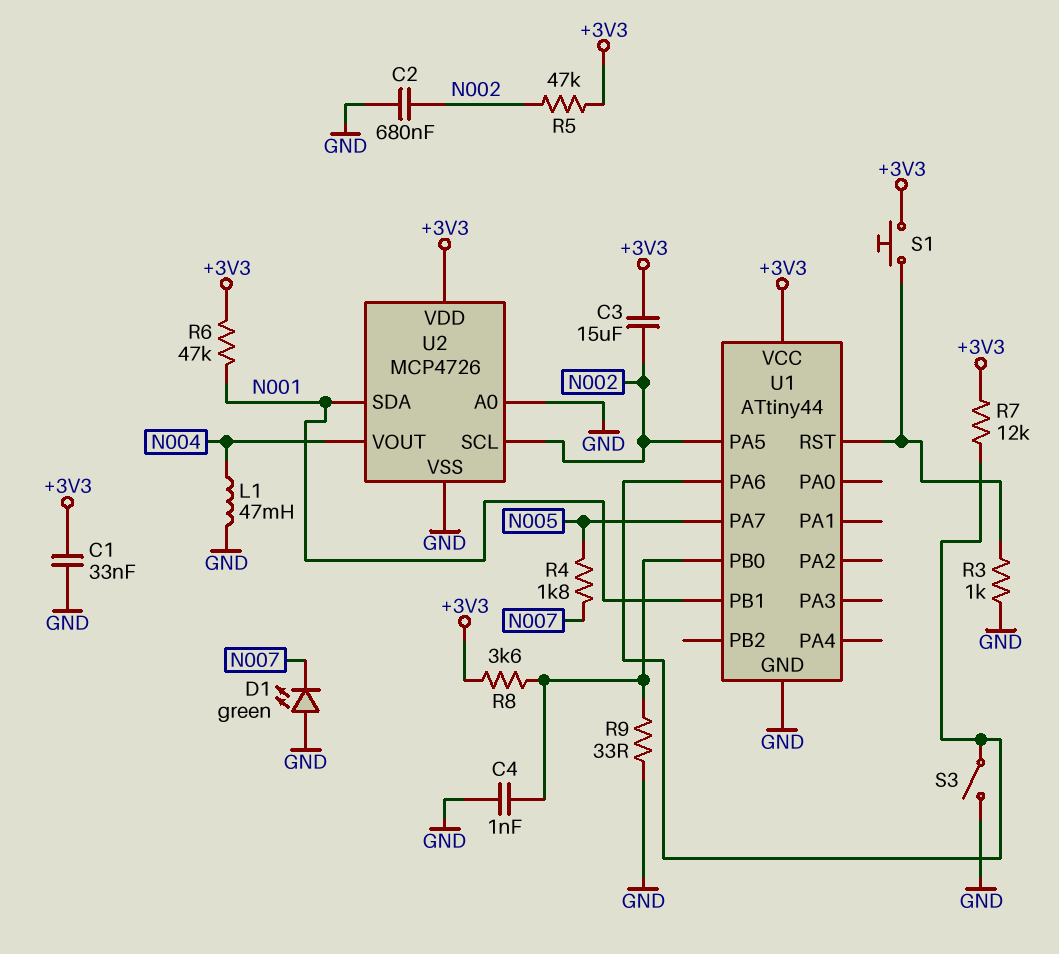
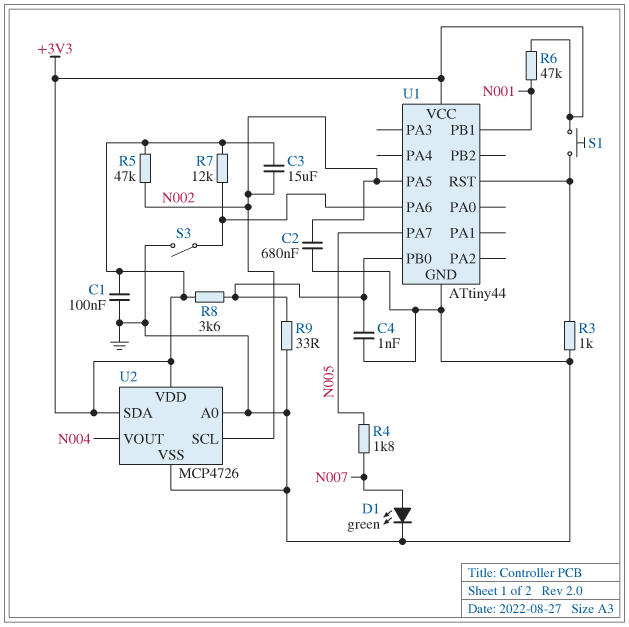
C1: 33nF (+3V3, GND) -> 100nF (+3V3, GND)
D1: LED green (A GND, K N007) -> LED green (A N007, K GND)
L1: 47mH (GND, N004) -> none
U2 pin SDA: N001 -> +3V3

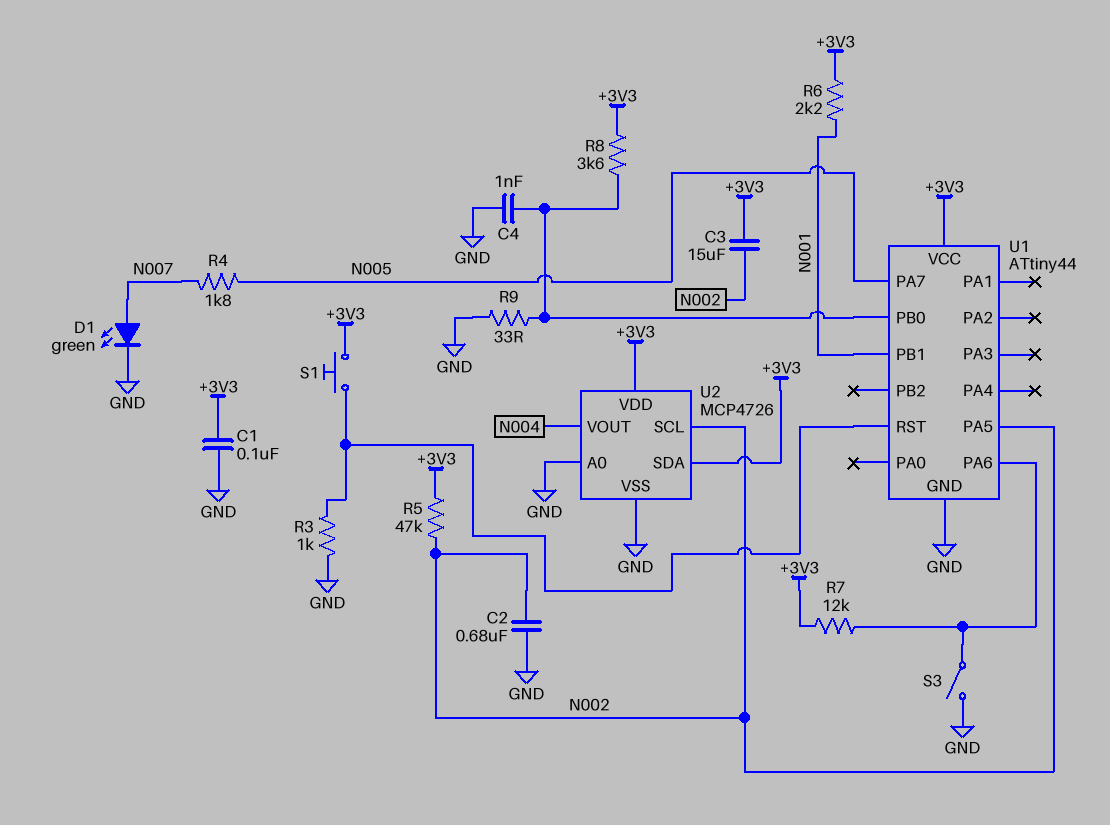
R6: 47k (+3V3, N001) -> 2.2k (+3V3, N001)

